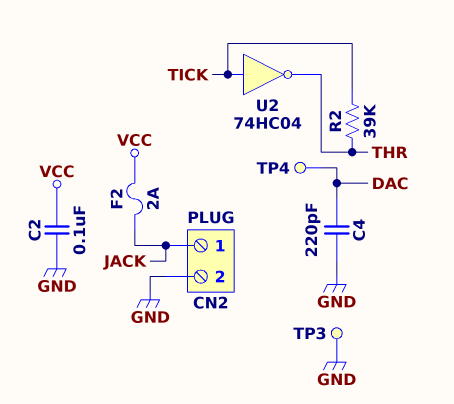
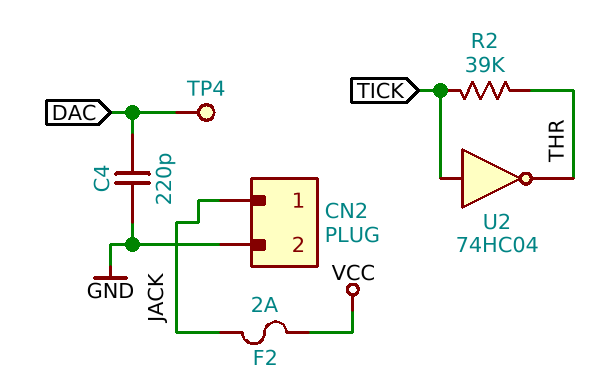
C2: 100nF (GND, VCC) -> none
TP3: test point (GND) -> none

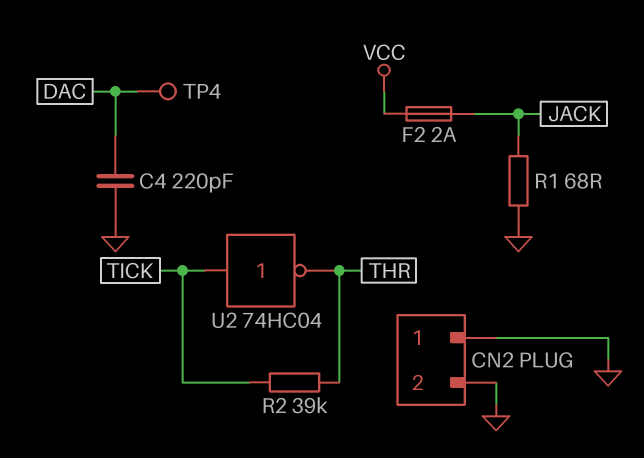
CN2 pin 1: JACK -> GND
R1: none -> 68 (GND, JACK)

